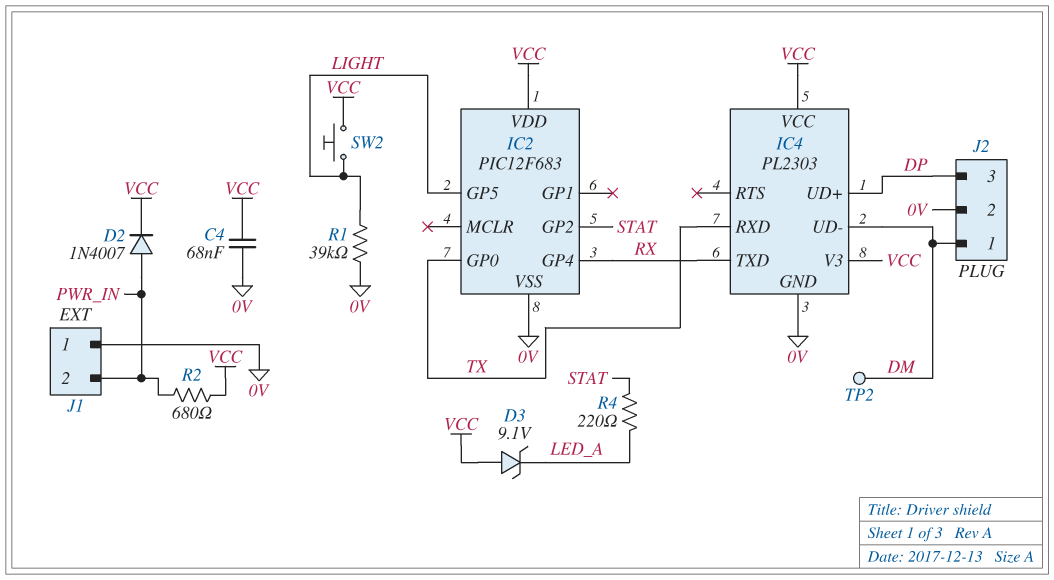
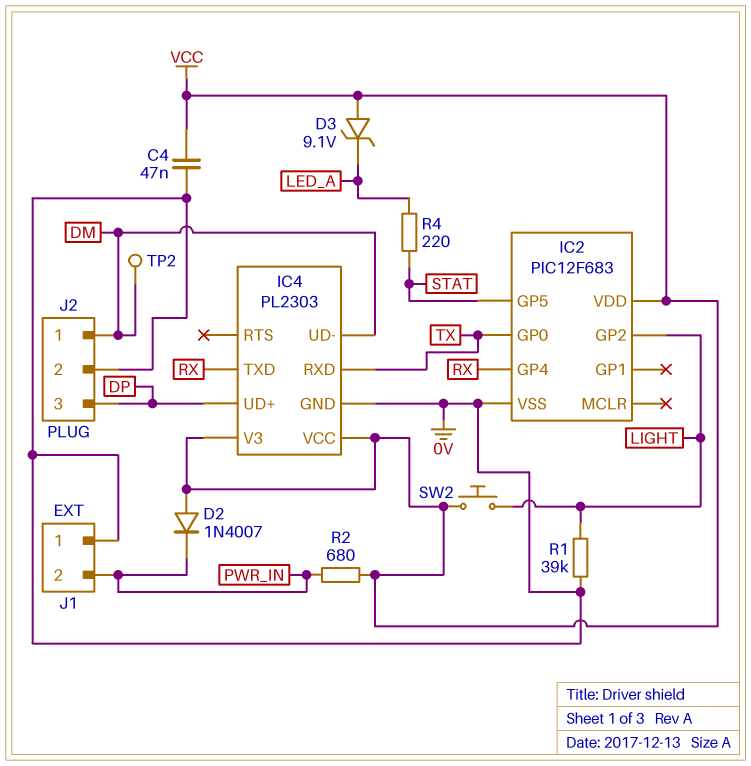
C4: 68nF (0V, VCC) -> 47nF (0V, VCC)
D2: diode 1N4007 (A PWR_IN, K VCC) -> diode 1N4007 (A VCC, K PWR_IN)
IC2 pin GP2: STAT -> LIGHT
IC2 pin GP5: LIGHT -> STAT

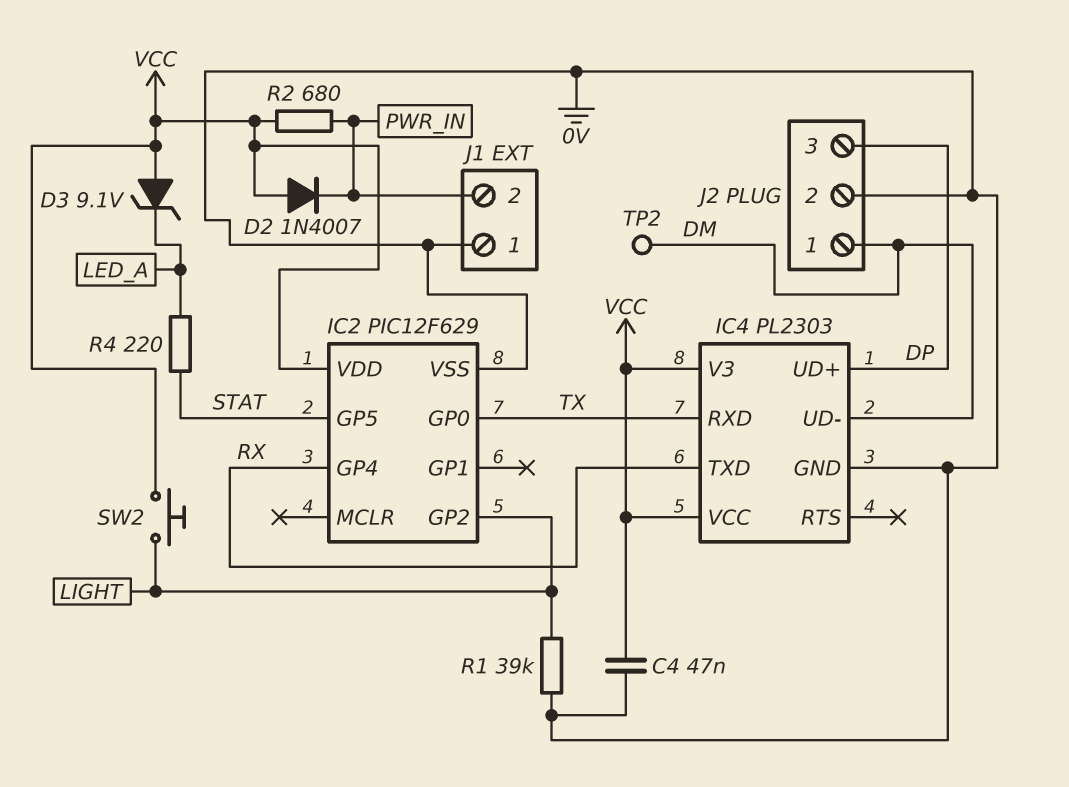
IC2: PIC12F683 -> PIC12F629

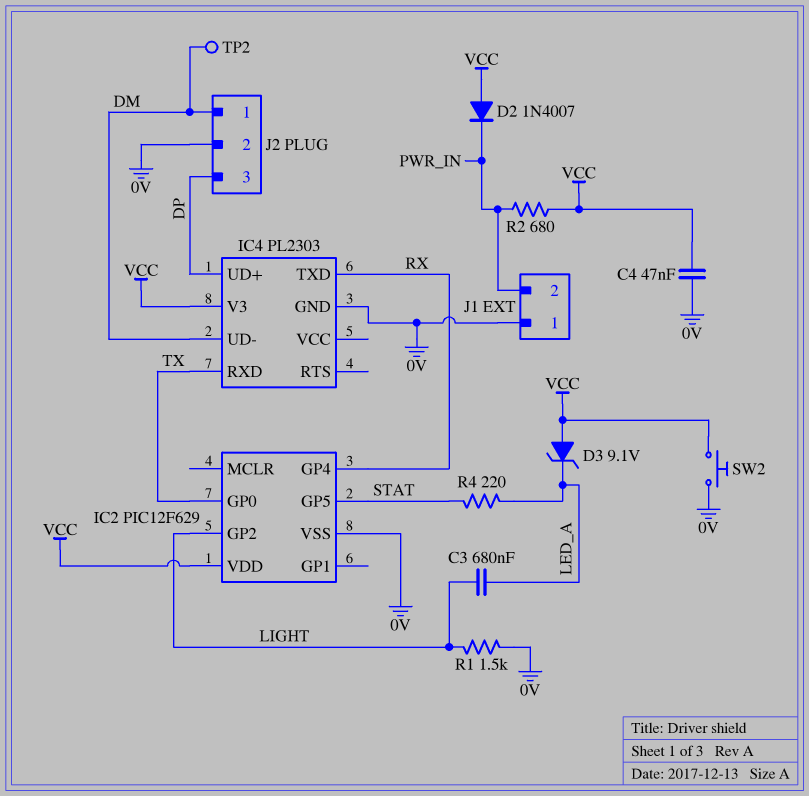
C3: none -> 680nF (LED_A, LIGHT)
IC4 pin VCC: VCC -> none
R1: 39k (0V, LIGHT) -> 1.5k (0V, LIGHT)
SW2: button (LIGHT, VCC) -> button (0V, VCC)

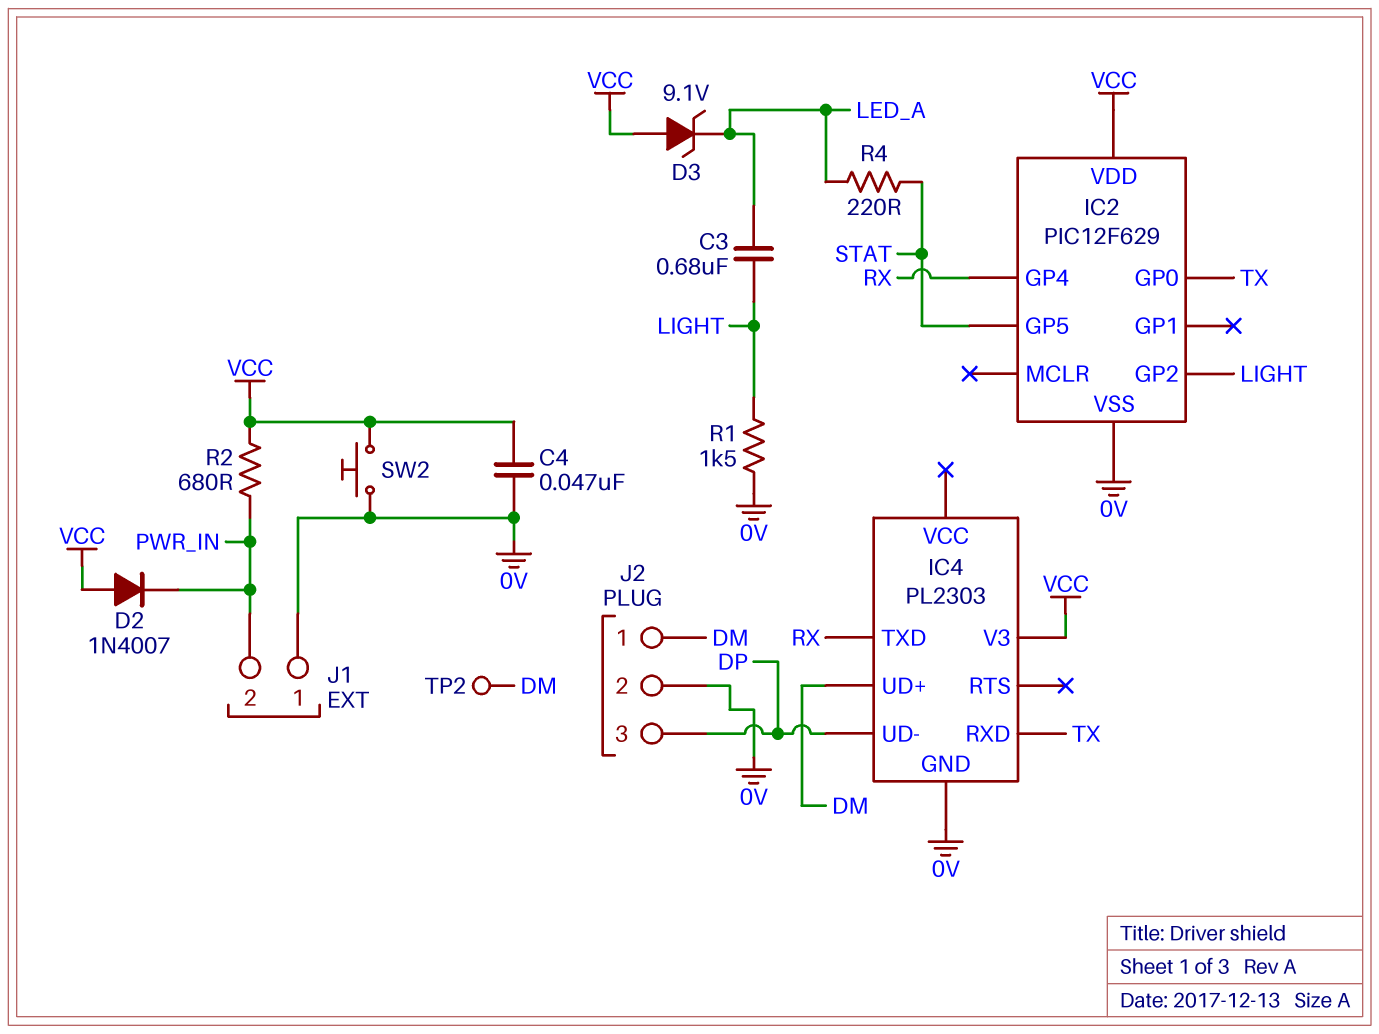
IC4 pin UD+: DP -> DM
IC4 pin UD-: DM -> DP

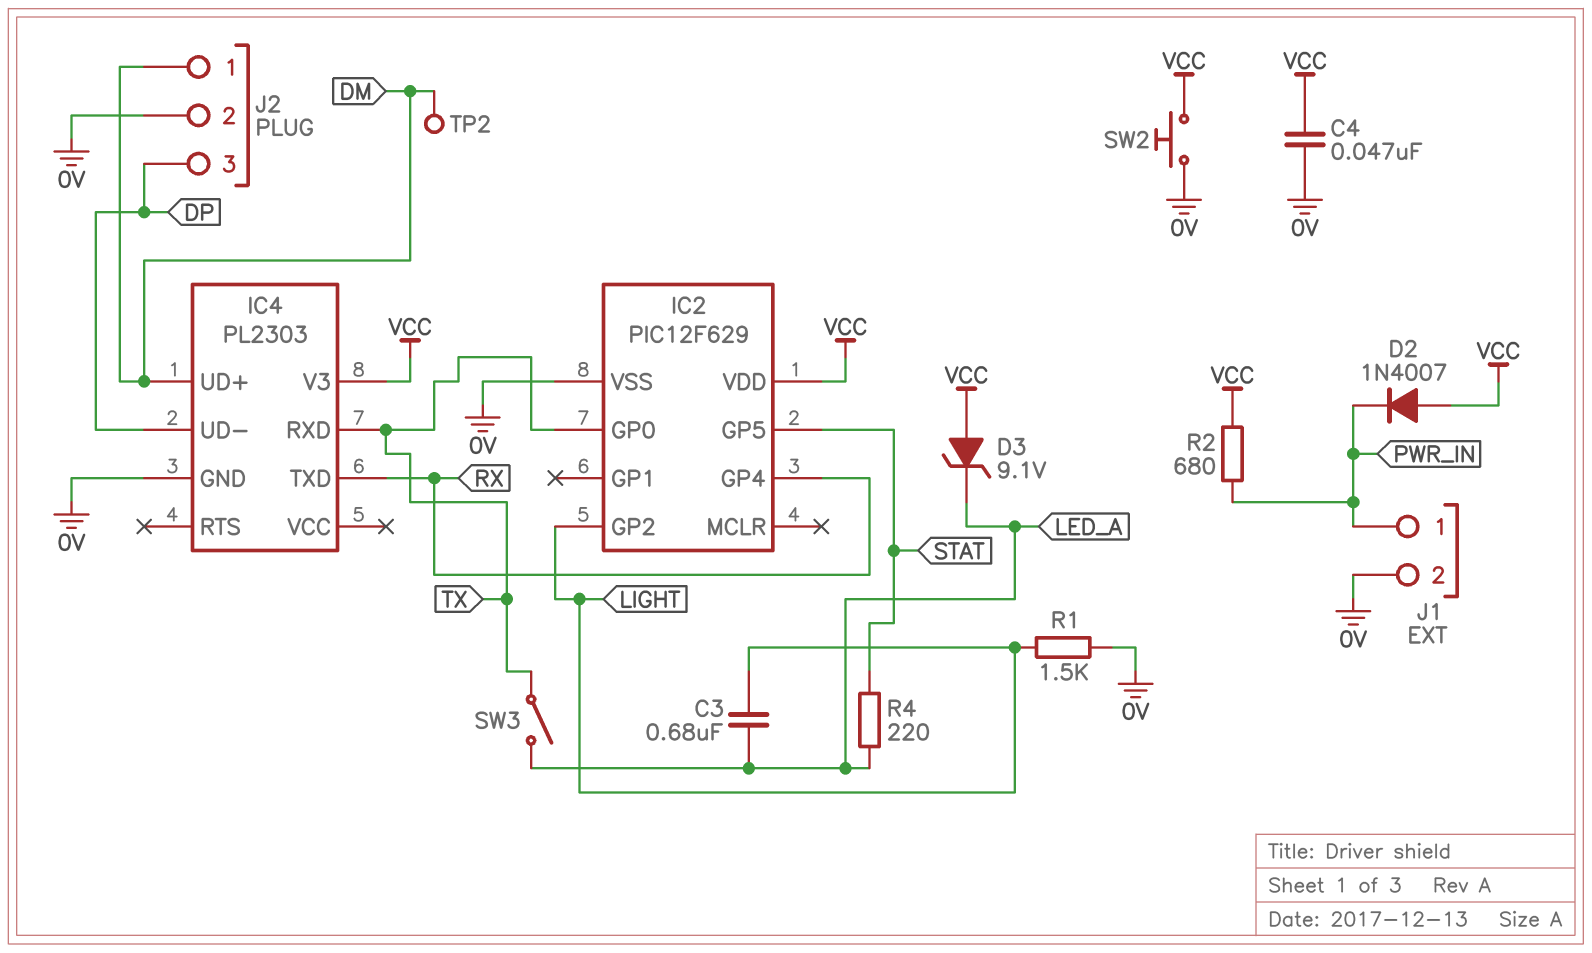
J1 pin 1: 0V -> PWR_IN
J1 pin 2: PWR_IN -> 0V
SW3: none -> switch (LED_A, TX)

